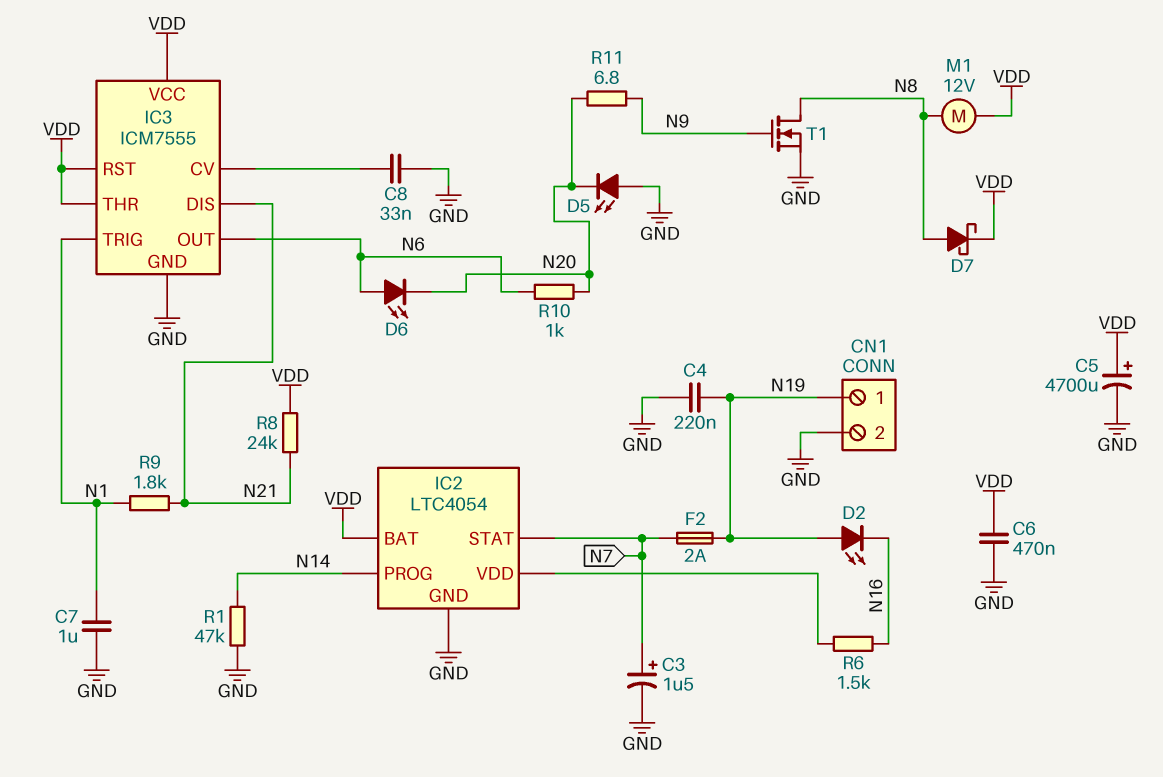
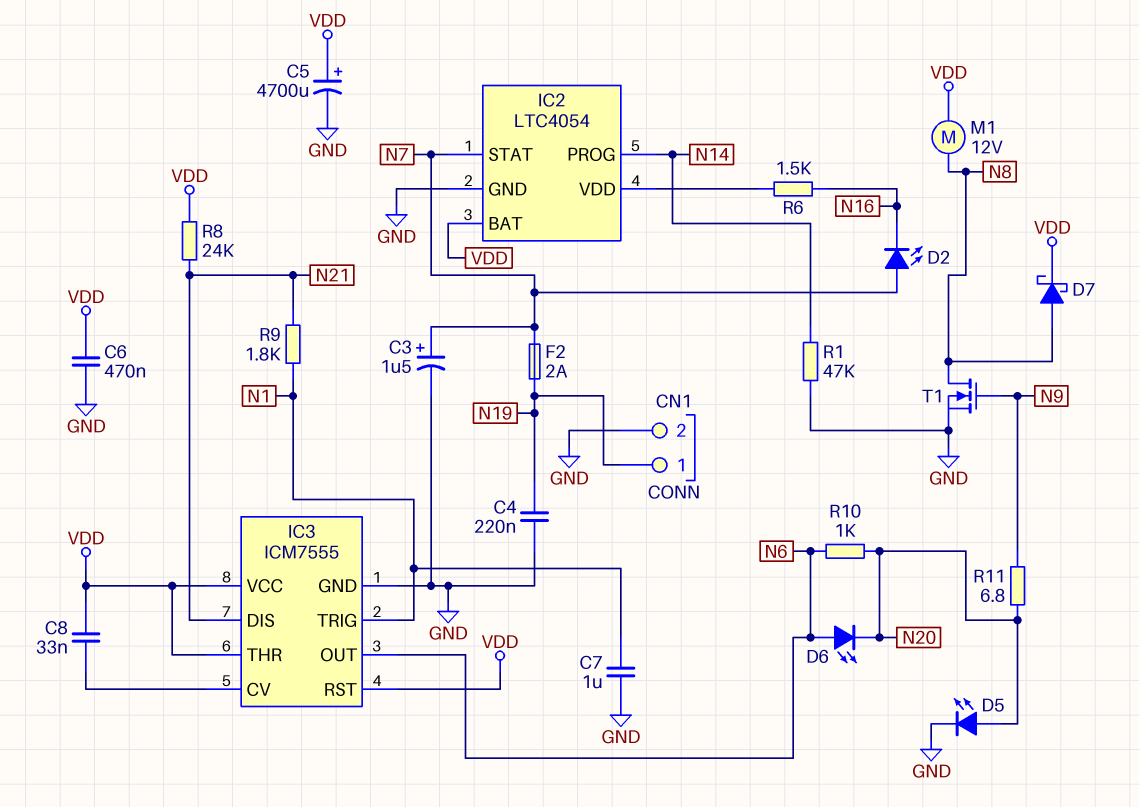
C8: 33nF (GND, IC3/CV) -> 33nF (IC3/CV, VDD)
D2: LED (A N19, K N16) -> LED (A N7, K N16)
D5: LED (A GND, K N20) -> LED (A N20, K GND)

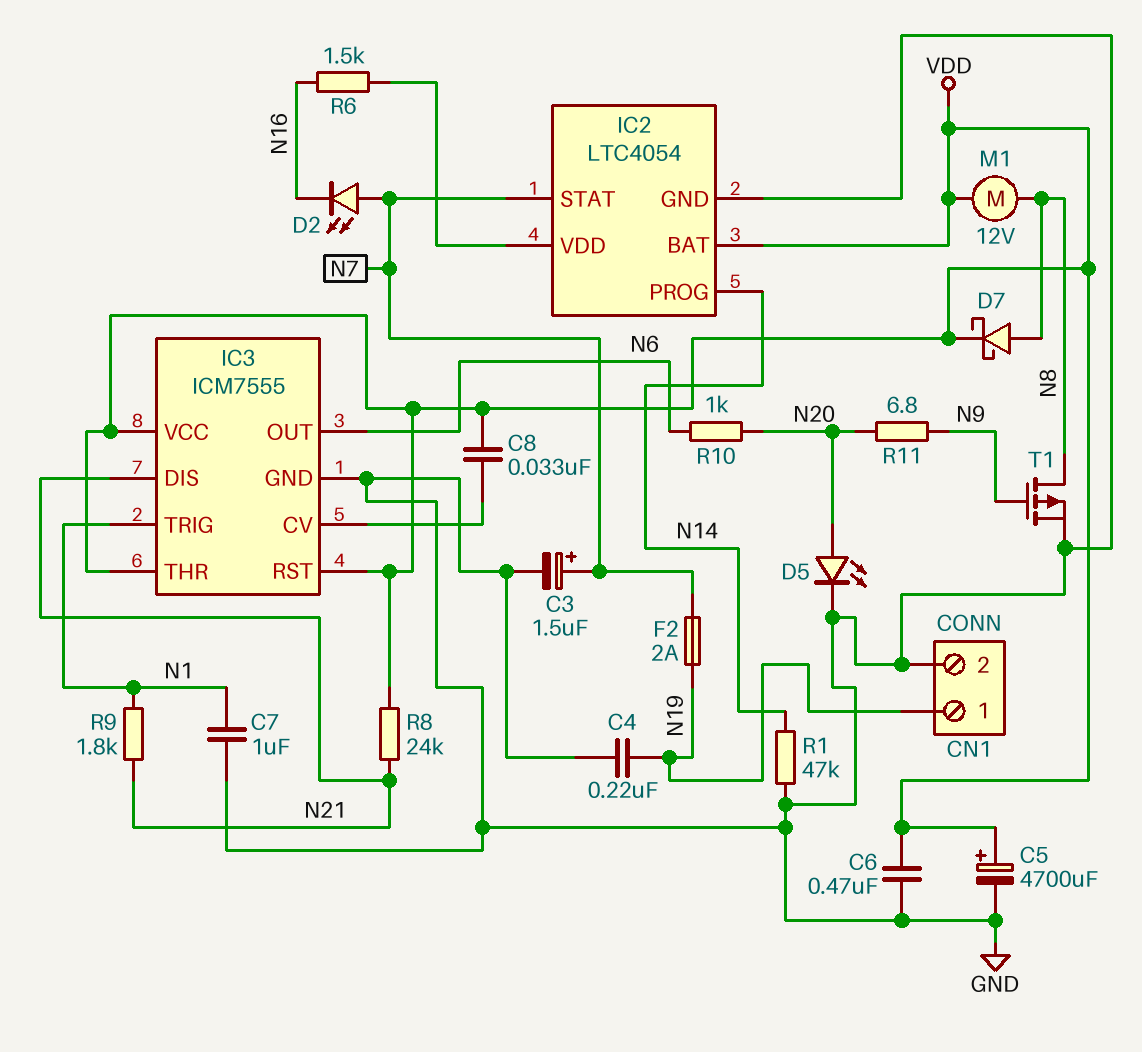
D6: LED (A N6, K N20) -> none
T1: NMOS (G N9, D N8, S GND) -> PMOS (G N9, D N8, S GND)

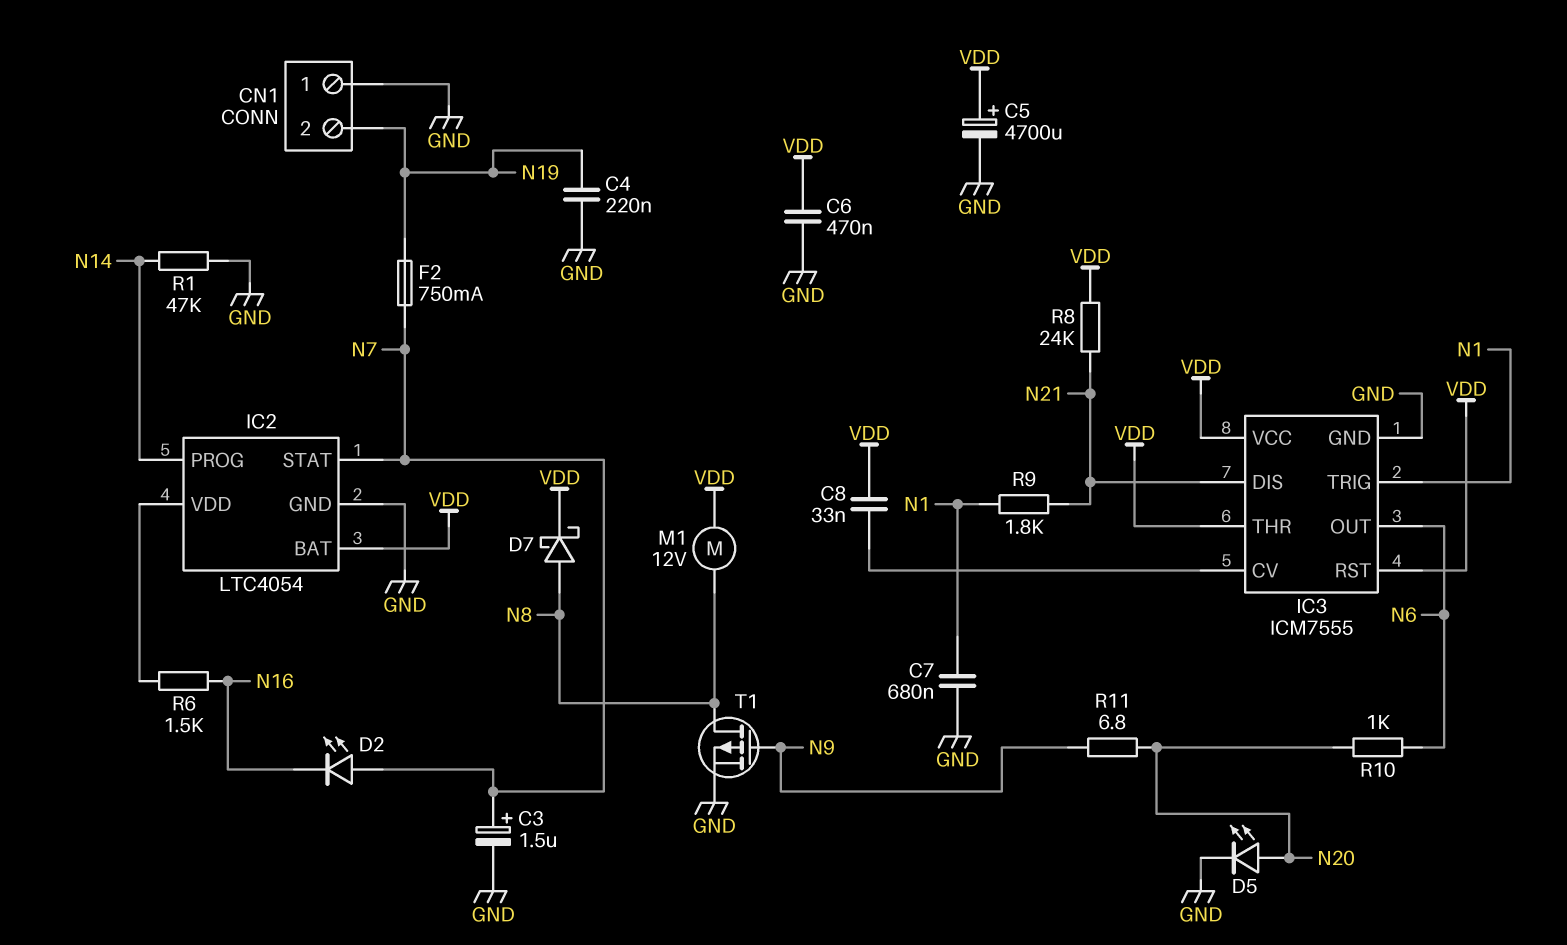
C7: 1uF (GND, N1) -> 680nF (GND, N1)
CN1 pin 1: N19 -> GND
CN1 pin 2: GND -> N19
F2: 2A (N7, N19) -> 750mA (N7, N19)

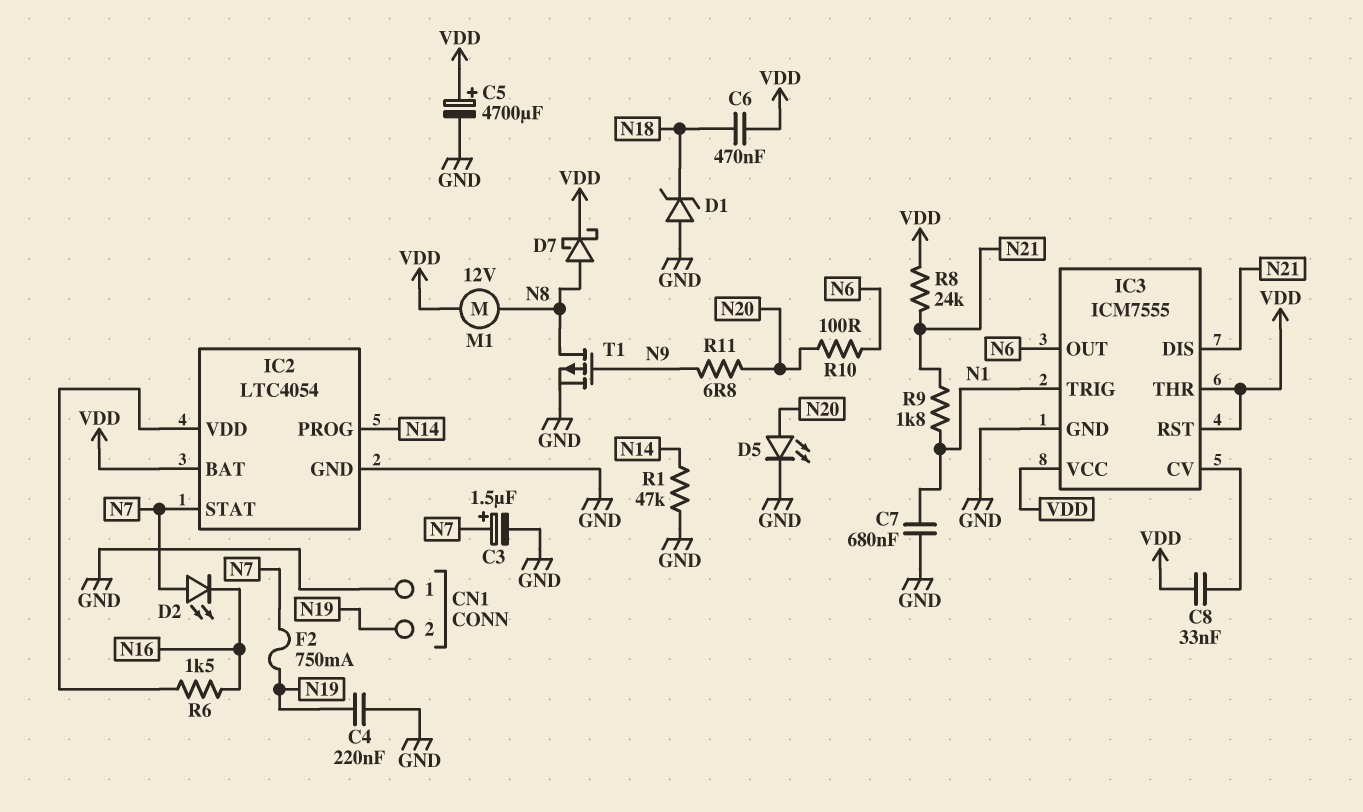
C6: 470nF (GND, VDD) -> 470nF (N18, VDD)
D1: none -> zener (A GND, K N18)
R10: 1k (N6, N20) -> 100 (N6, N20)

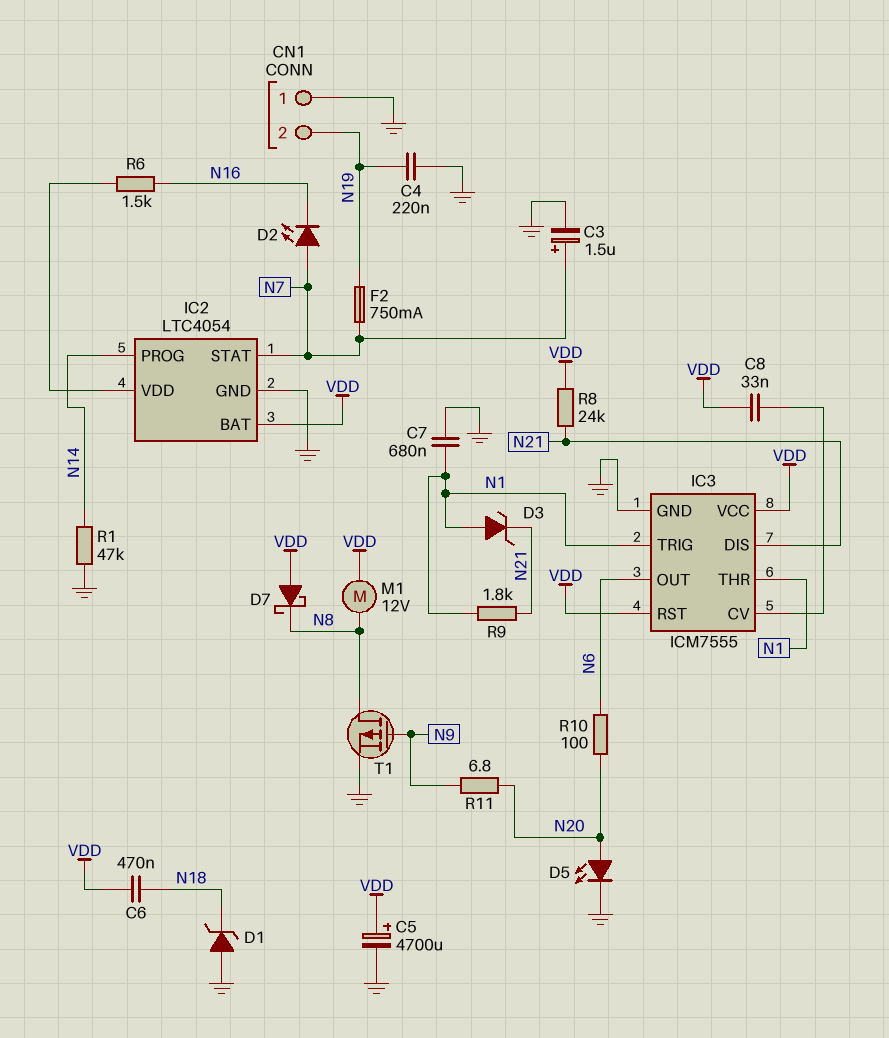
D3: none -> zener (A N1, K N21)
D7: schottky (A N8, K VDD) -> schottky (A VDD, K N8)
IC3 pin THR: VDD -> N1

